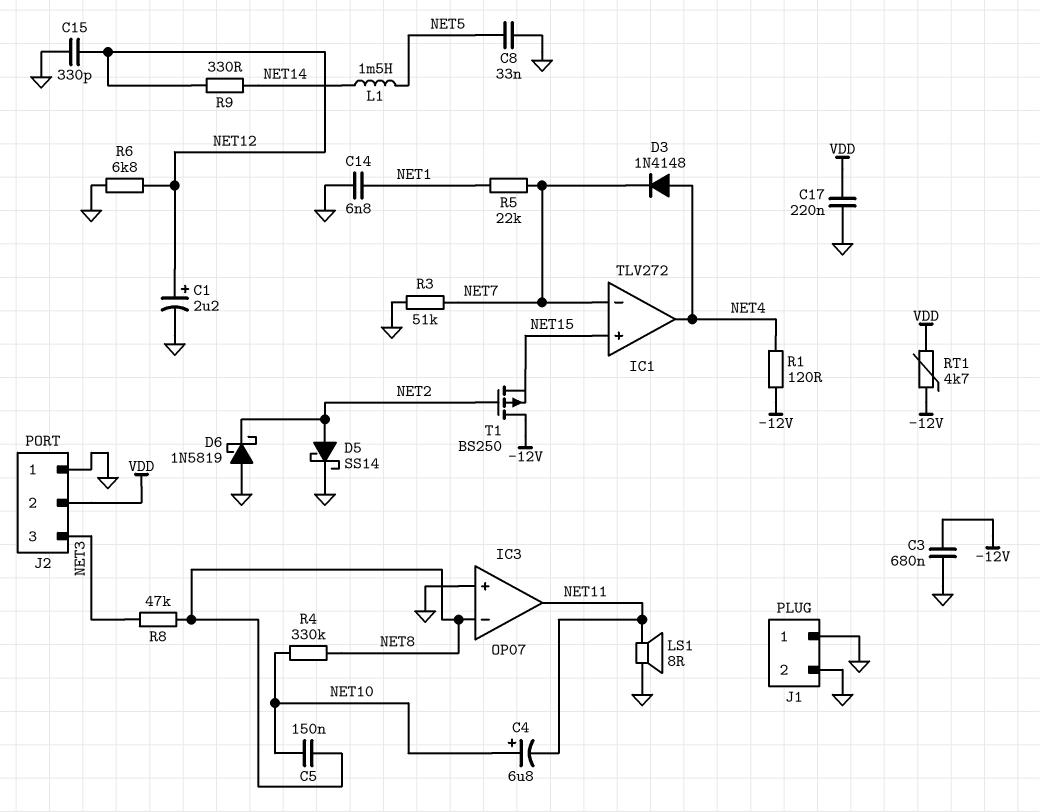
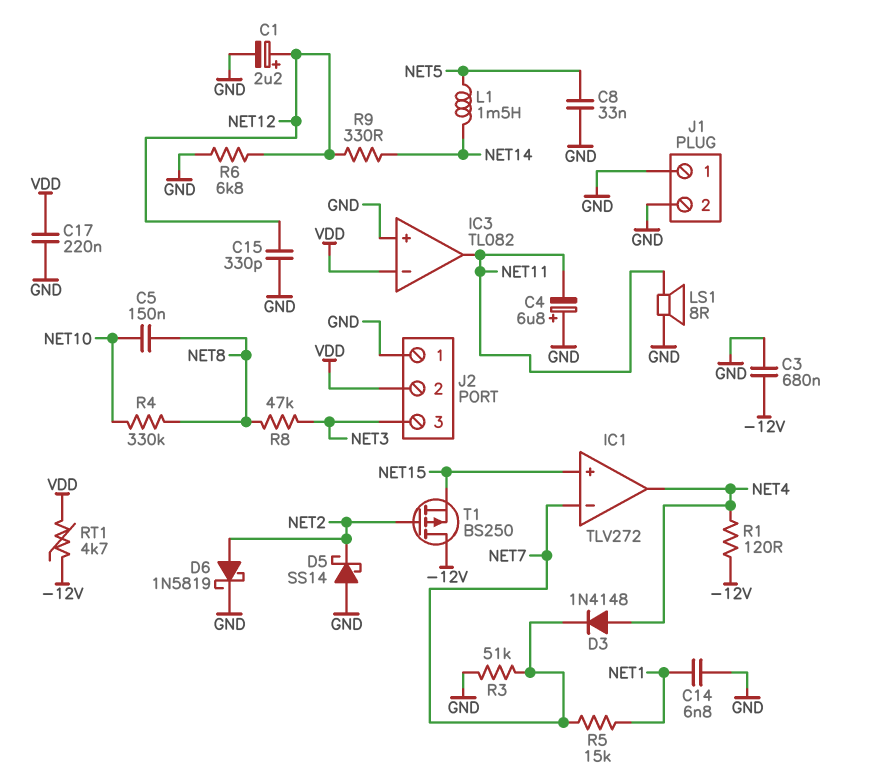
C4: 6.8uF (plus NET10, minus NET11) -> 6.8uF (plus GND, minus NET11)
D5: schottky SS14 (A NET2, K GND) -> schottky SS14 (A GND, K NET2)
D6: schottky 1N5819 (A GND, K NET2) -> schottky 1N5819 (A NET2, K GND)
IC3: OP07 -> TL082
IC3 pin in-: NET8 -> VDD
R5: 22k (NET1, NET7) -> 15k (NET1, NET7)

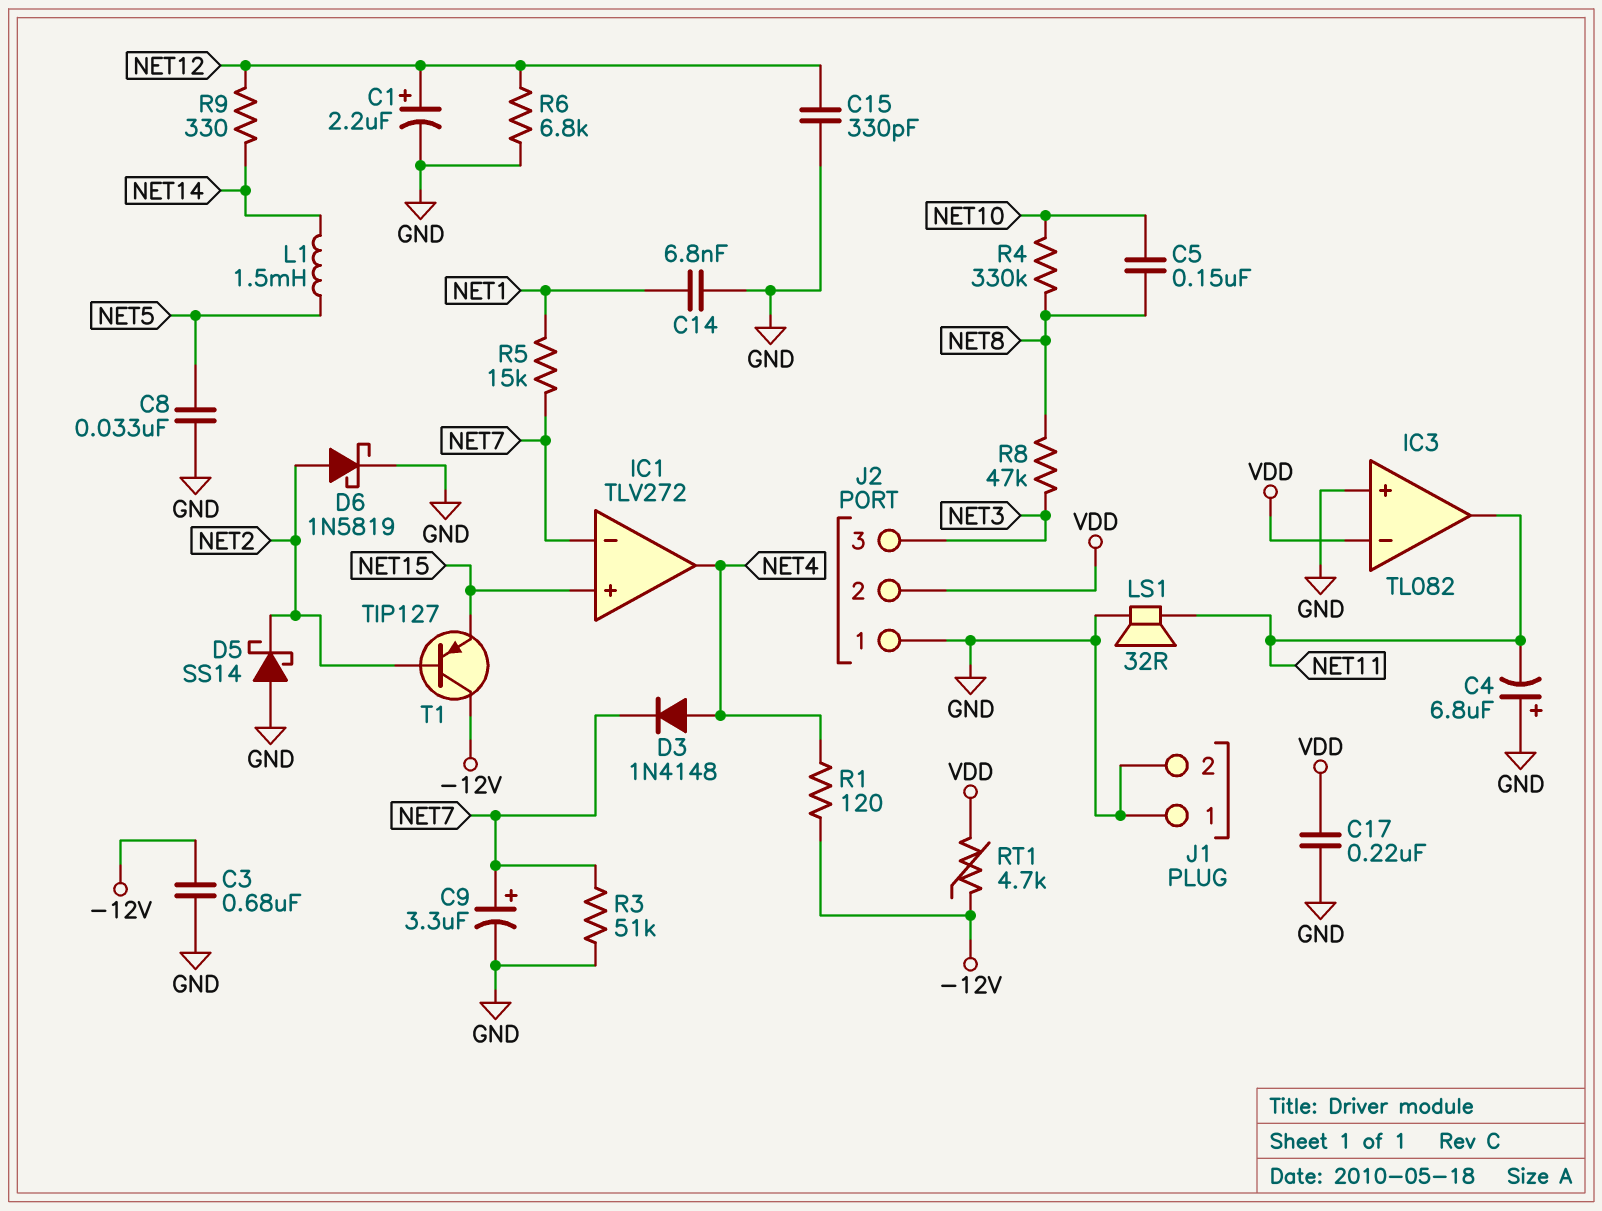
C9: none -> 3.3uF (plus NET7, minus GND)
LS1: speaker 8R (GND, NET11) -> speaker 32R (GND, NET11)
T1: PMOS BS250 (G NET2, D -12V, S NET15) -> PNP TIP127 (B NET2, C -12V, E NET15)

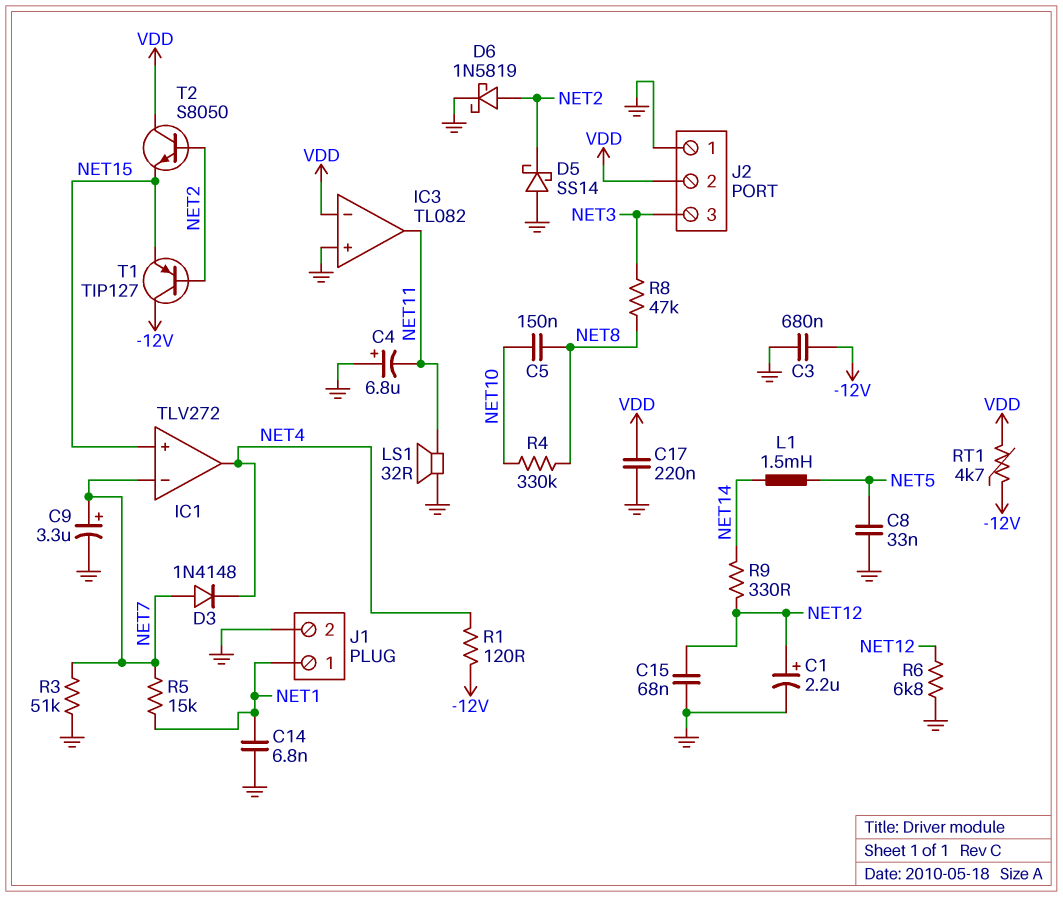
C15: 330pF (GND, NET12) -> 68nF (GND, NET12)
D3: diode 1N4148 (A NET4, K NET7) -> diode 1N4148 (A NET7, K NET4)
J1 pin 1: GND -> NET1
T2: none -> NPN S8050 (B NET2, C VDD, E NET15)

